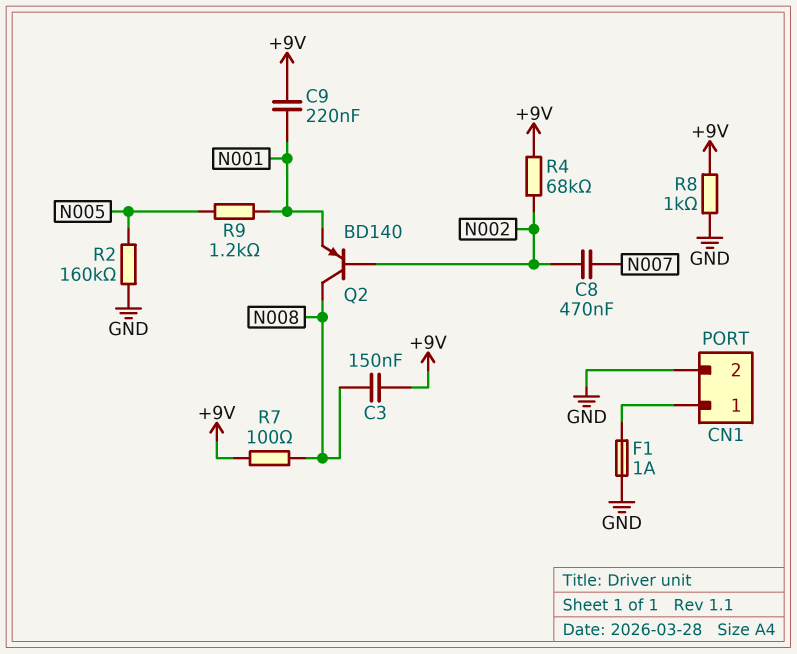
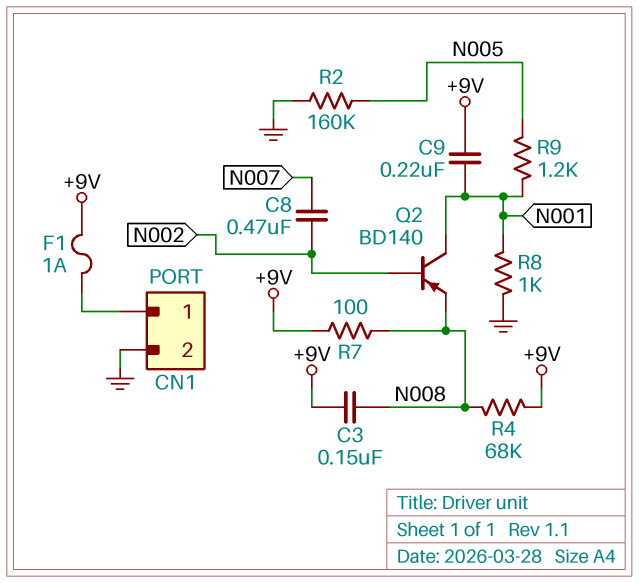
F1: 1A (CN1/1, GND) -> 1A (+9V, CN1/1)
Q2: PNP BD140 (B N002, C N008, E N001) -> PNP BD140 (B N002, C N001, E N008)
R4: 68k (+9V, N002) -> 68k (+9V, N008)
R8: 1k (+9V, GND) -> 1k (GND, N001)

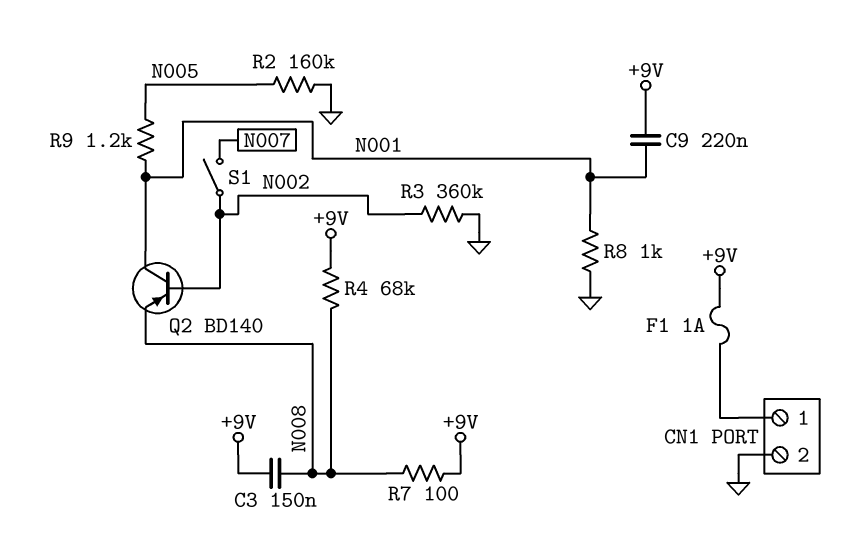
C8: 470nF (N002, N007) -> none
R3: none -> 360k (GND, N002)
S1: none -> switch (N002, N007)

